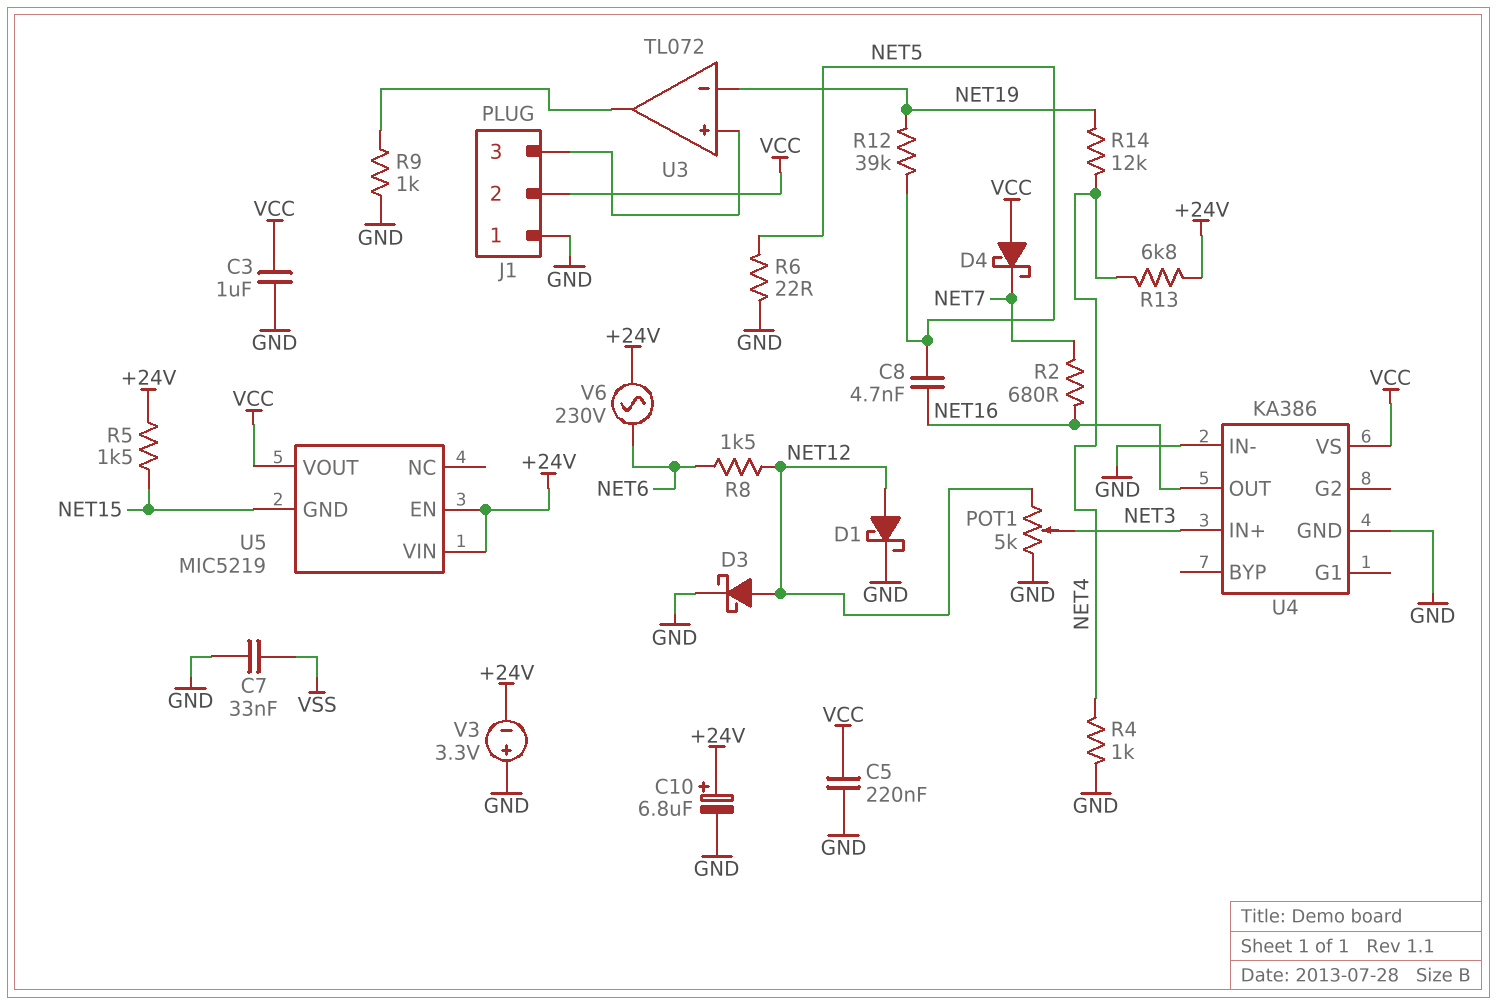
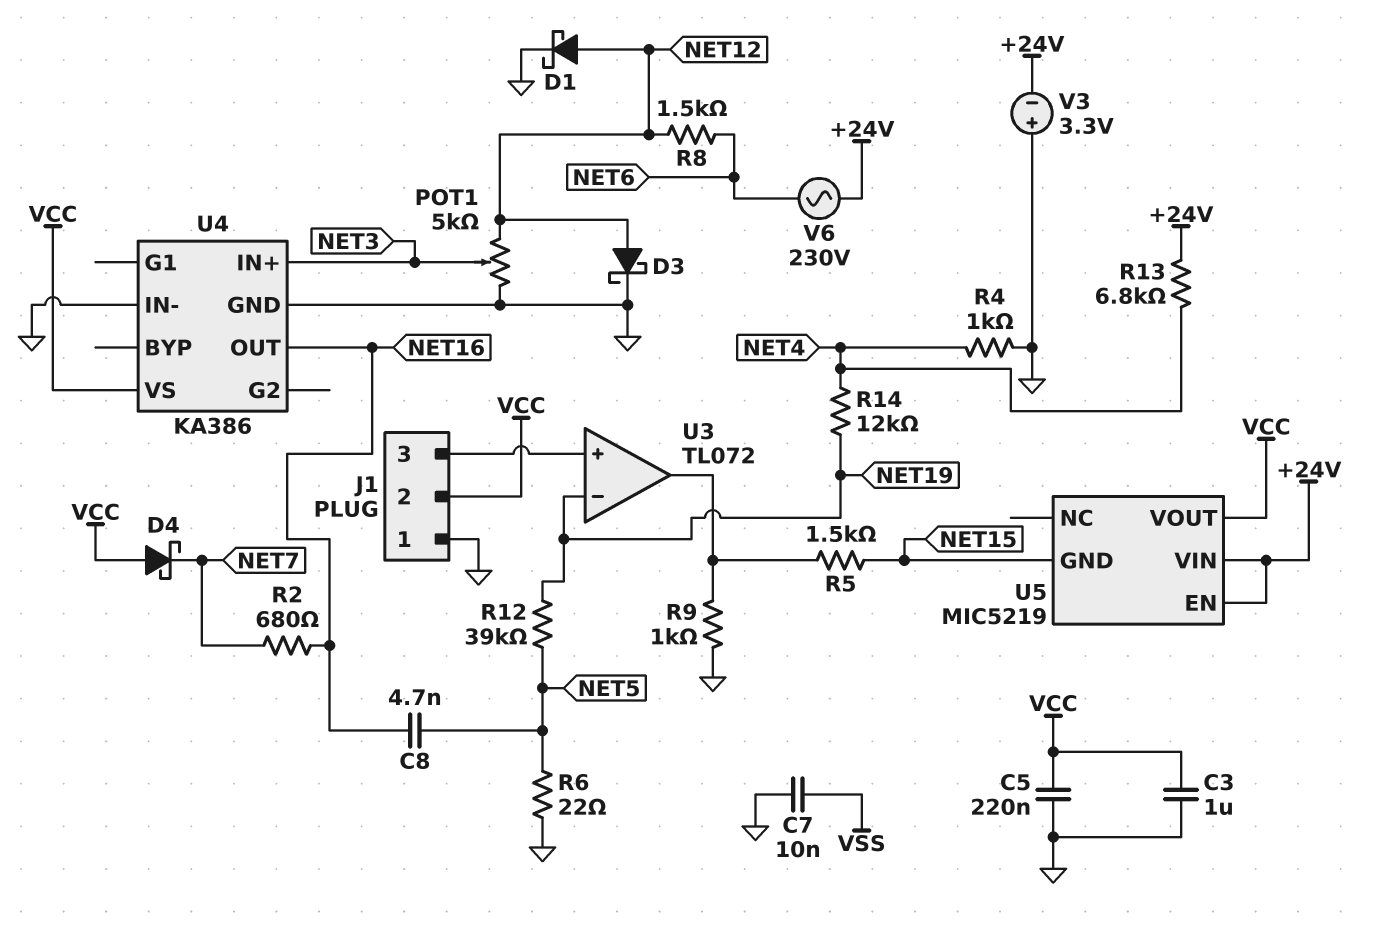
C7: 33nF (GND, VSS) -> 10nF (GND, VSS)
C10: 6.8uF (plus +24V, minus GND) -> none
R5: 1.5k (+24V, NET15) -> 1.5k (NET15, U3/out)

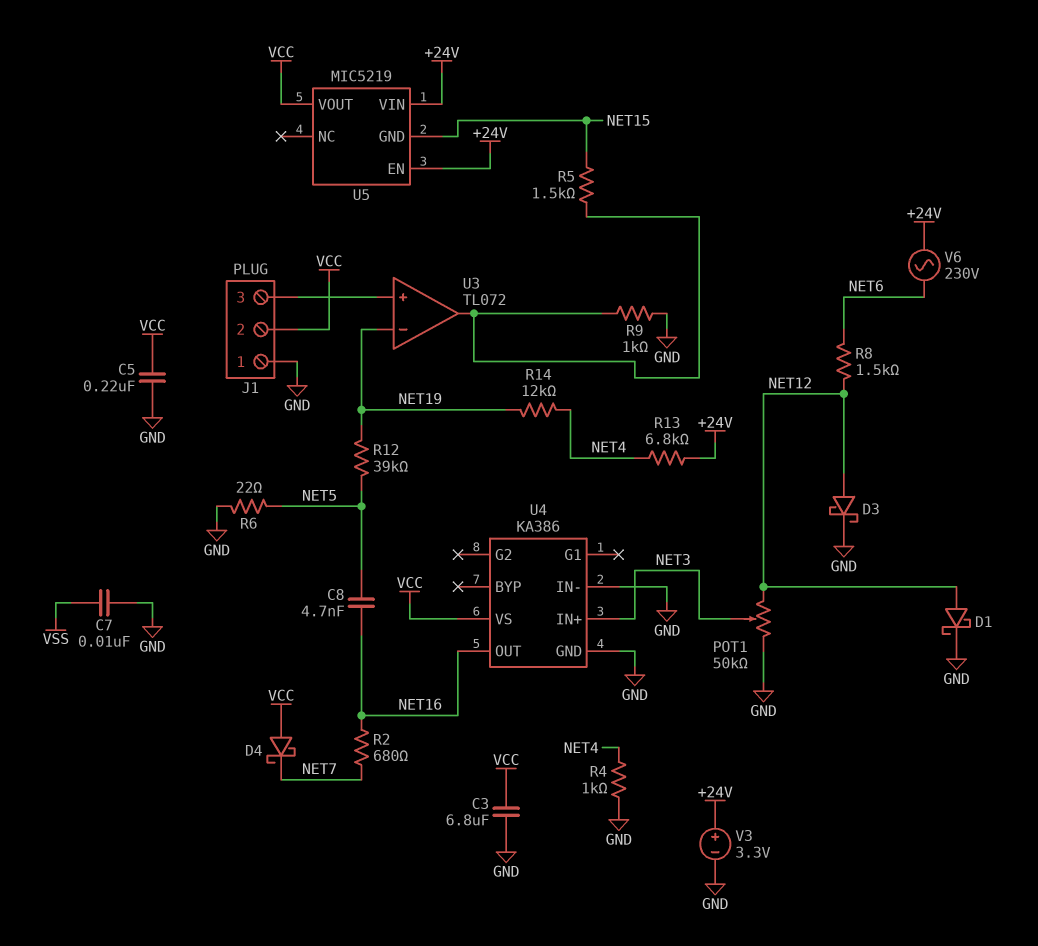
C3: 1uF (GND, VCC) -> 6.8uF (GND, VCC)
POT1: 5k (GND, NET12, wiper NET3) -> 50k (GND, NET12, wiper NET3)
V3: 3.3V (plus GND, minus +24V) -> 3.3V (plus +24V, minus GND)

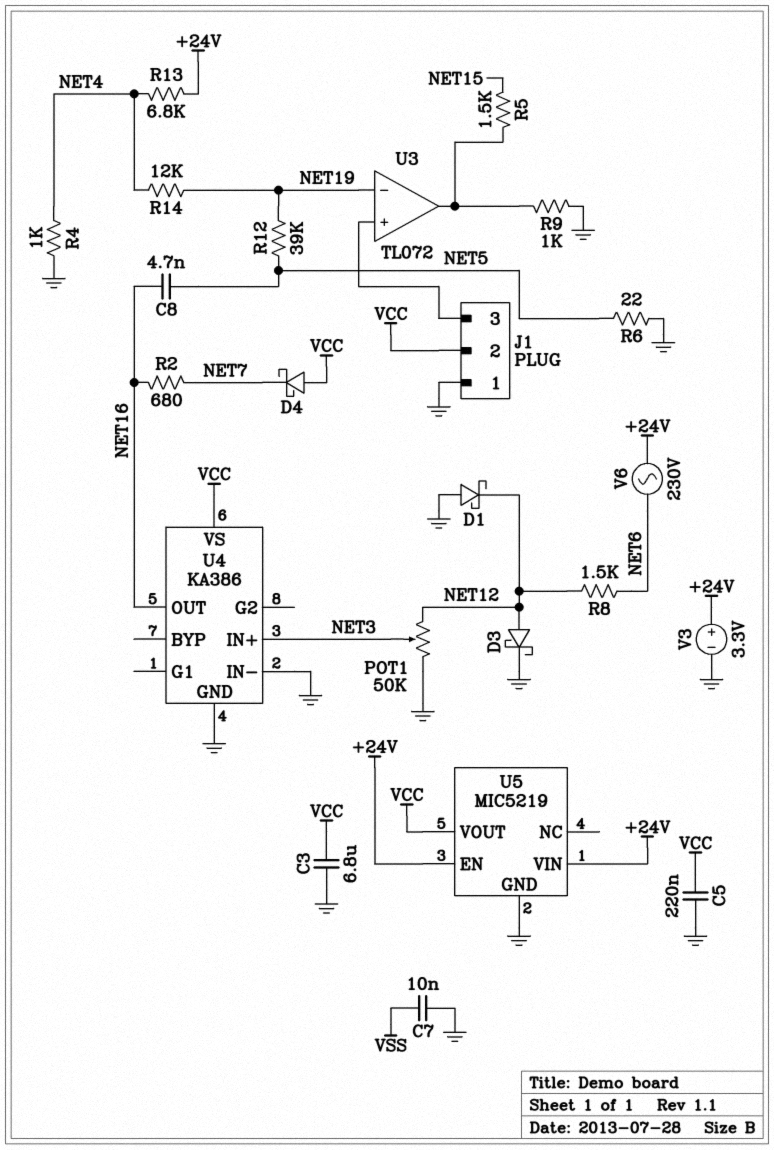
D1: schottky (A NET12, K GND) -> schottky (A GND, K NET12)
U5 pin GND: NET15 -> GND

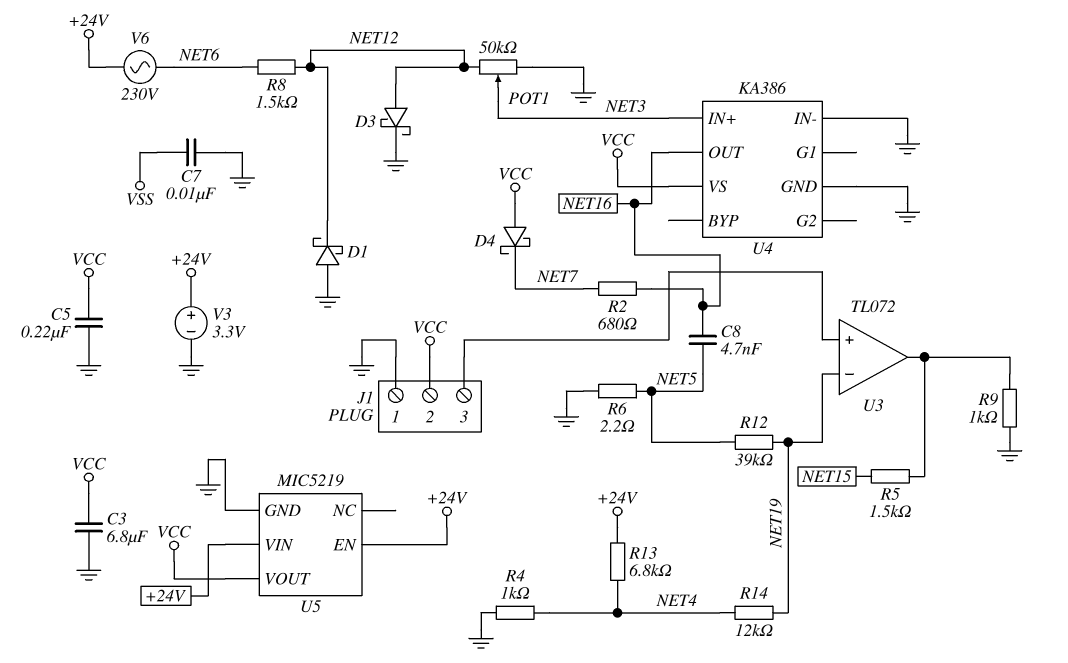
R6: 22 (GND, NET5) -> 2.2 (GND, NET5)

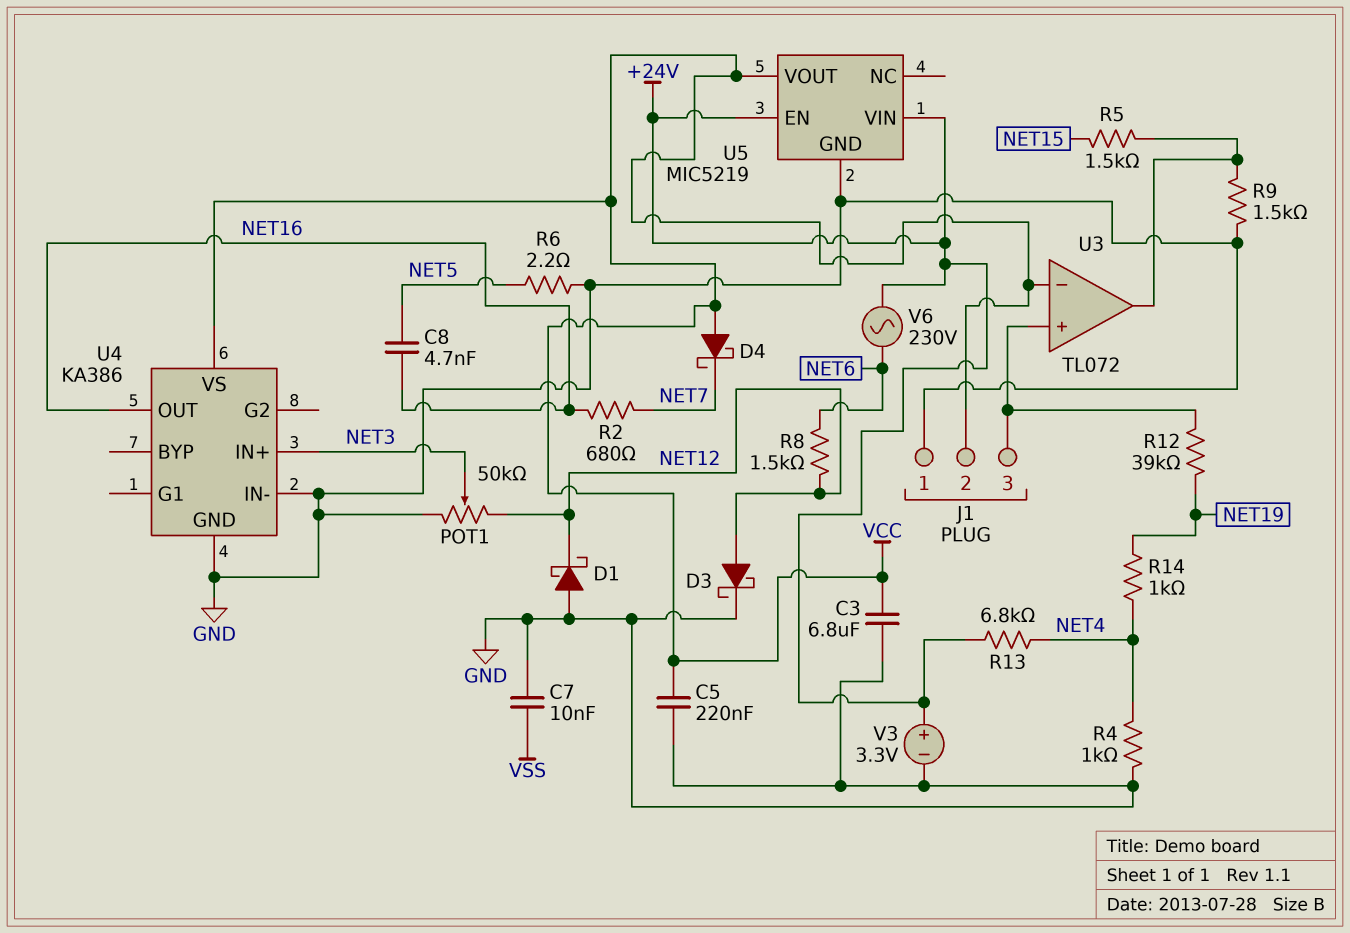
R9: 1k (GND, U3/out) -> 1.5k (GND, U3/out)
R12: 39k (NET5, NET19) -> 39k (J1/3, NET19)
R14: 12k (NET4, NET19) -> 1k (NET4, NET19)
U3 pin in-: NET19 -> VCC

